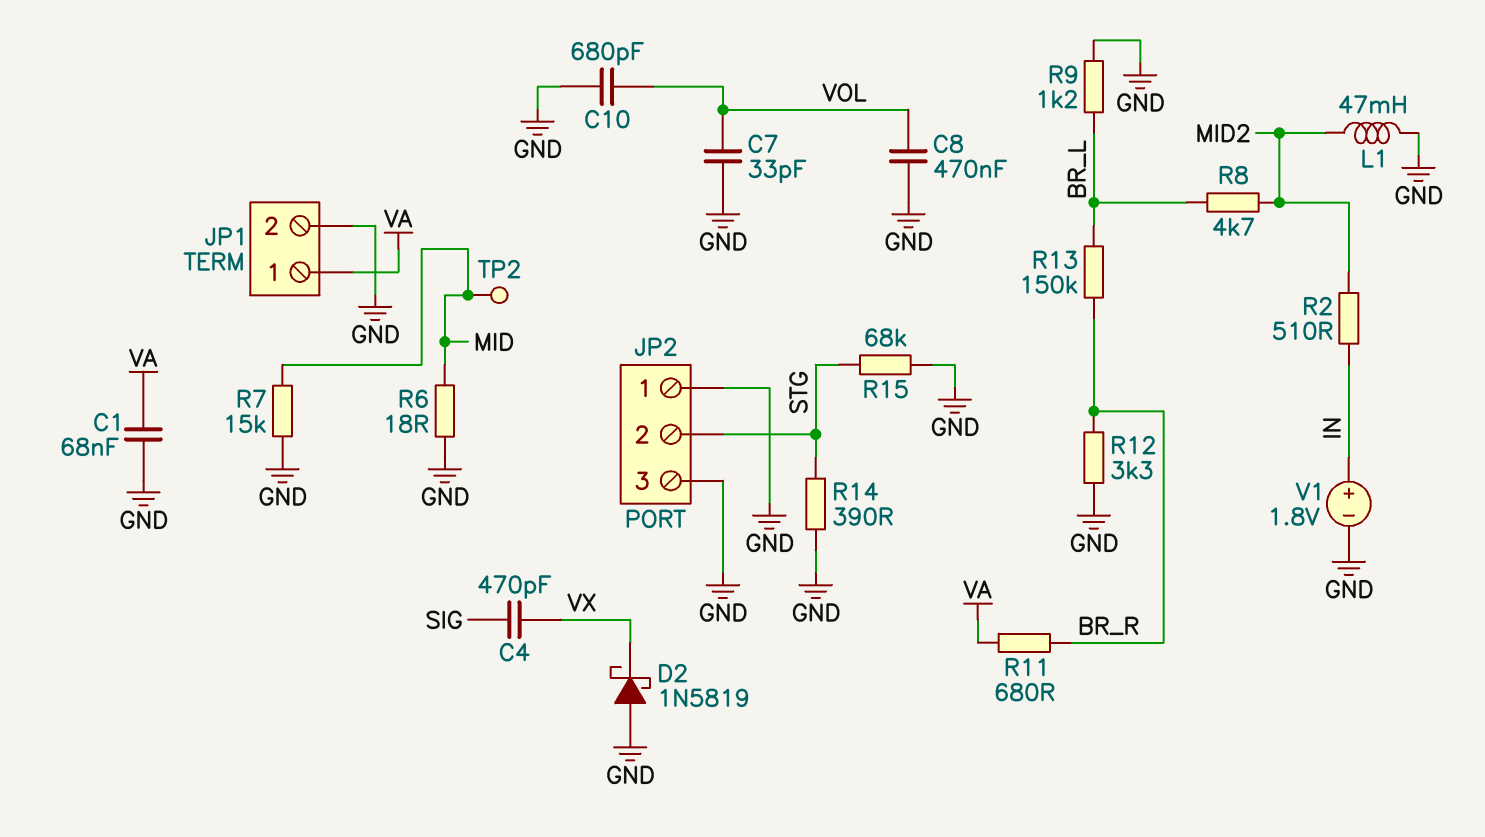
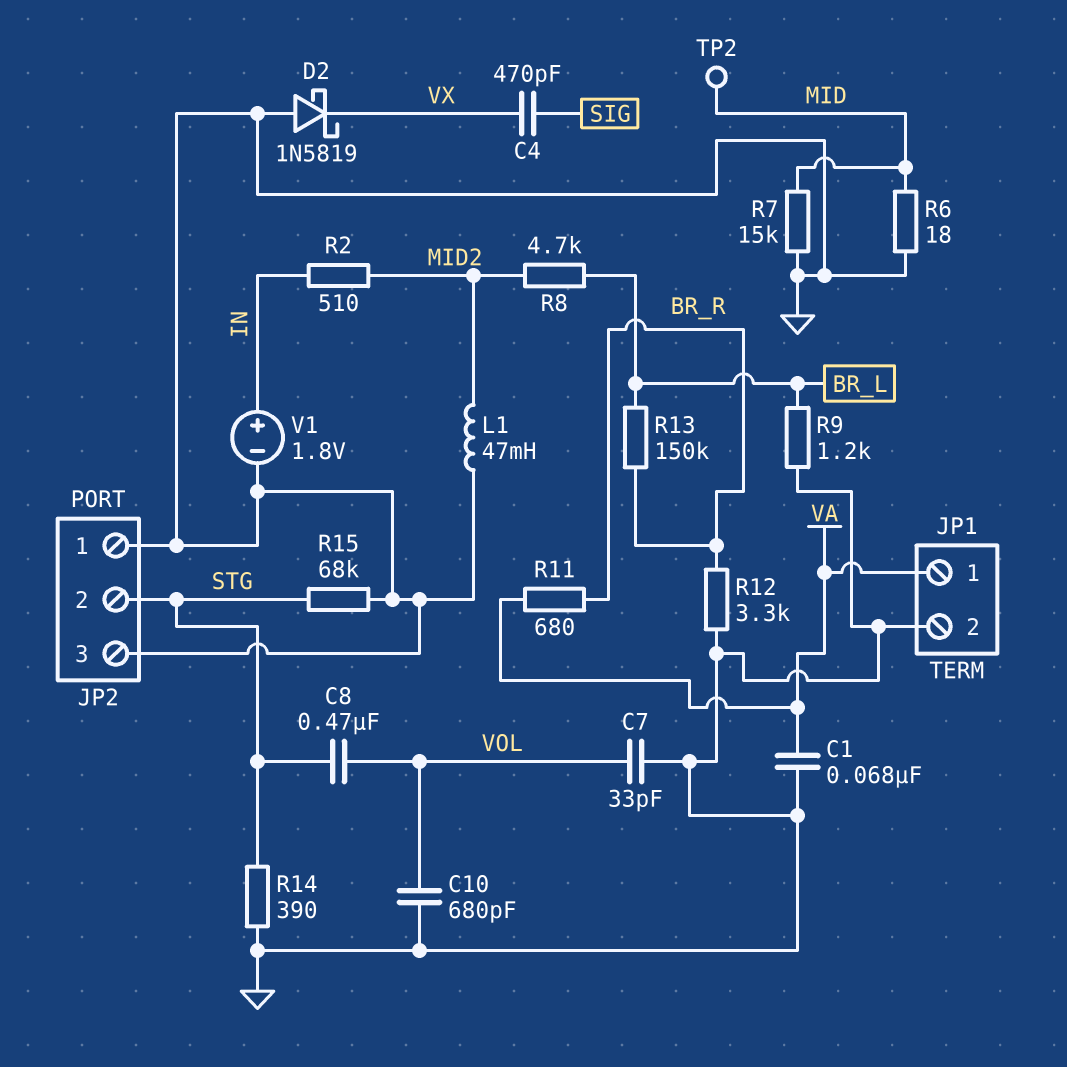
C8: 470nF (GND, VOL) -> 470nF (STG, VOL)

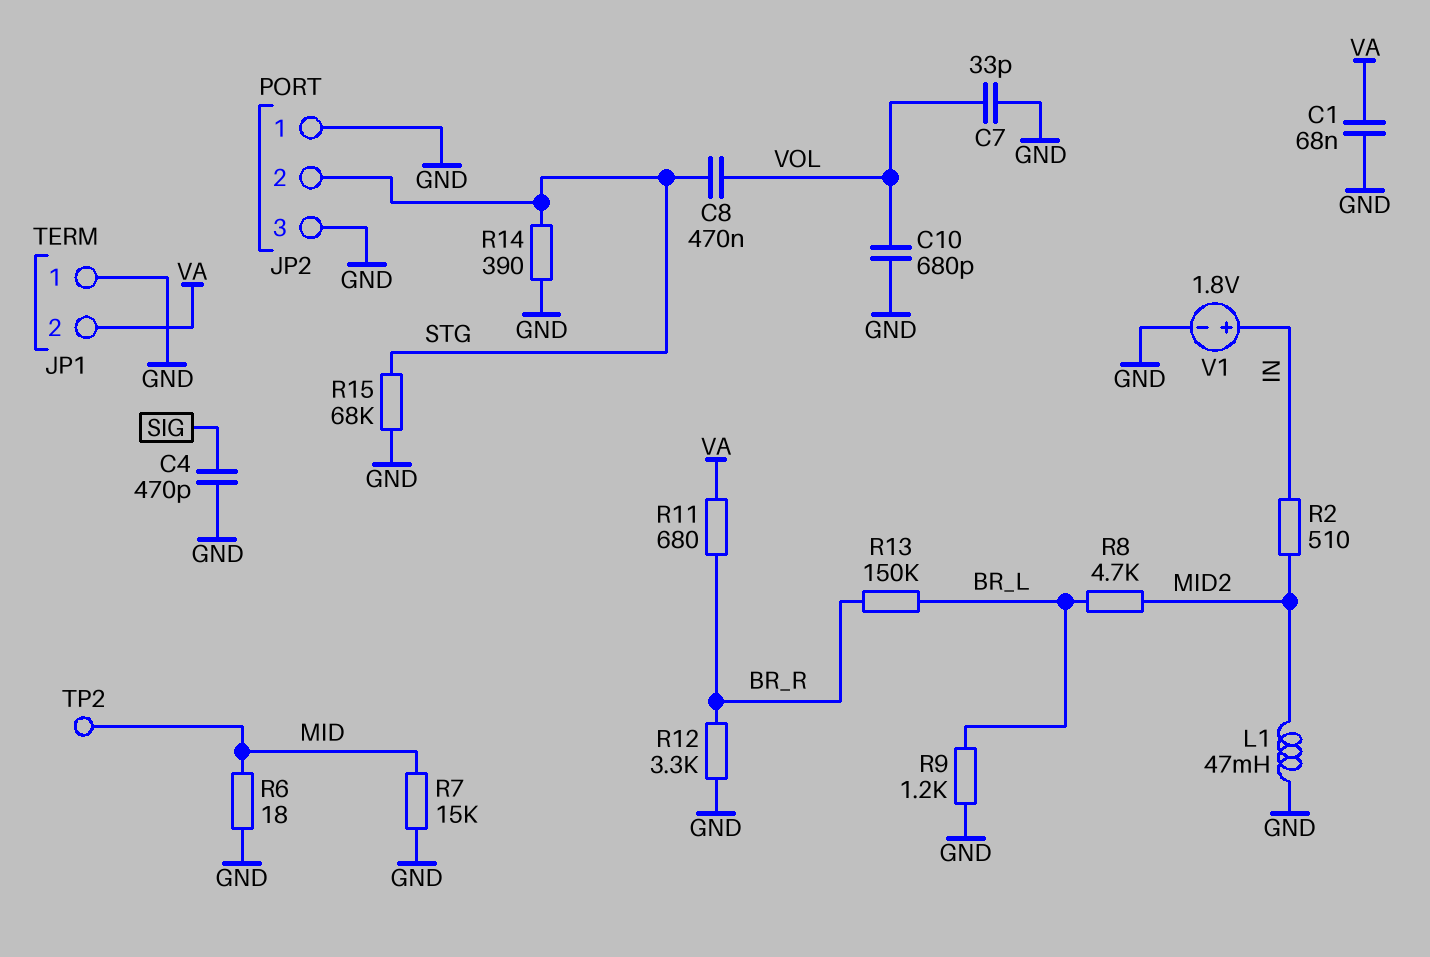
C4: 470pF (SIG, VX) -> 470pF (GND, SIG)
D2: schottky 1N5819 (A GND, K VX) -> none
JP1 pin 1: VA -> GND
JP1 pin 2: GND -> VA

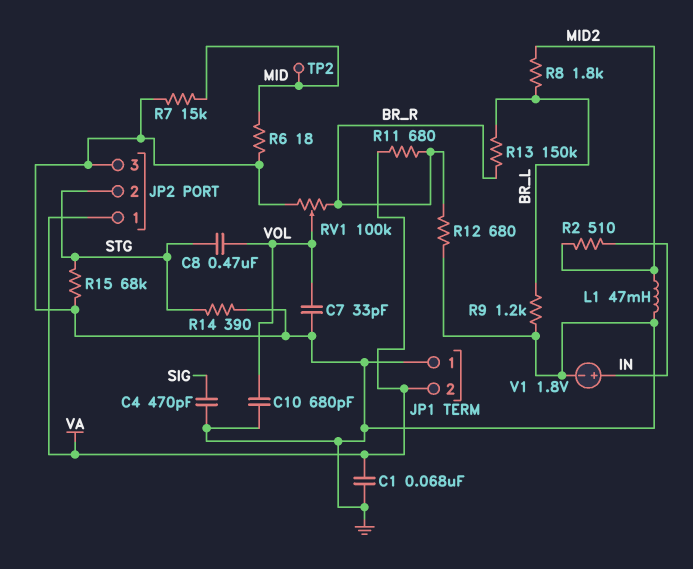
JP2 pin 1: GND -> VA
R8: 4.7k (BR_L, MID2) -> 1.8k (BR_L, MID2)
R12: 3.3k (BR_R, GND) -> 680 (BR_R, GND)
RV1: none -> 100k (BR_R, GND, wiper VOL)

